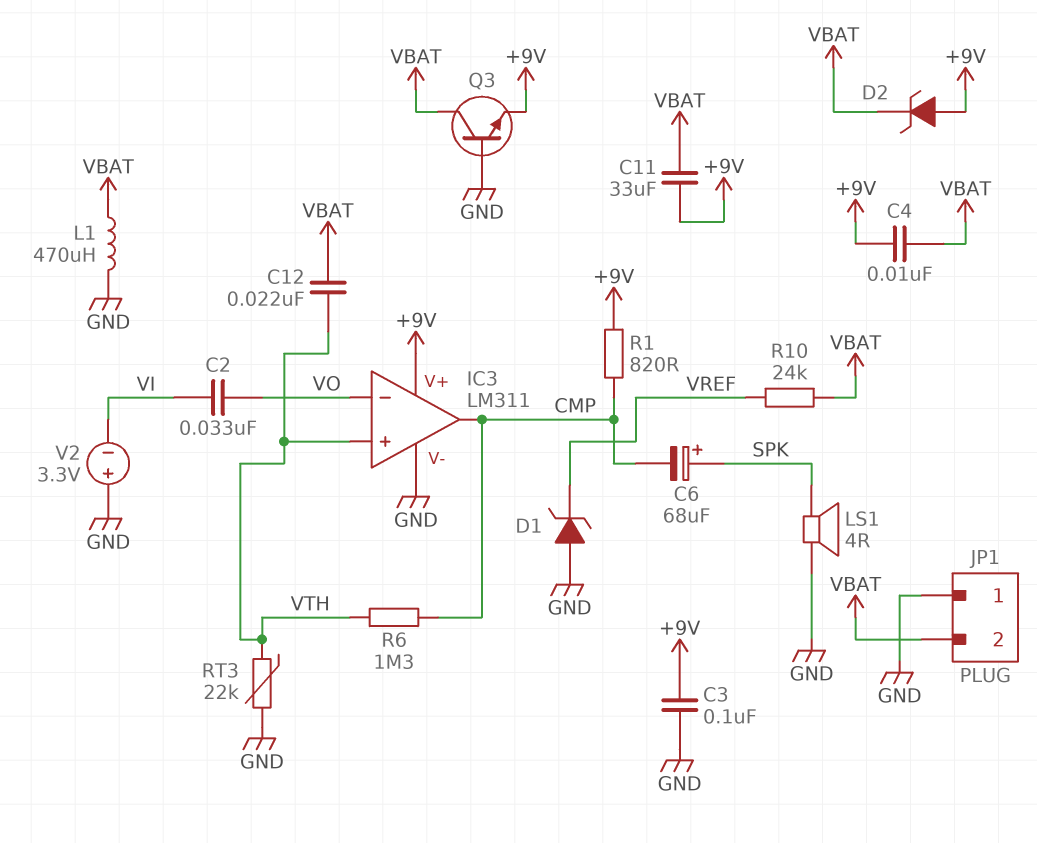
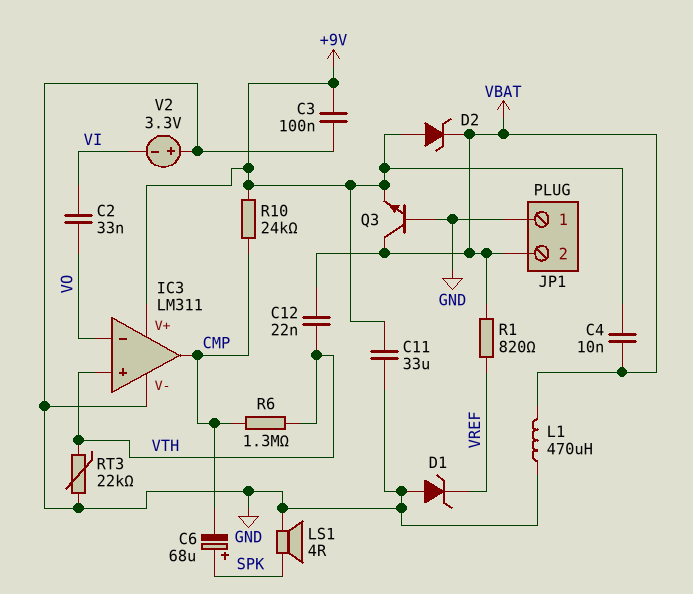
C11: 33uF (+9V, VBAT) -> 33uF (+9V, GND)
R1: 820 (+9V, CMP) -> 820 (VBAT, VREF)
R10: 24k (VBAT, VREF) -> 24k (+9V, CMP)

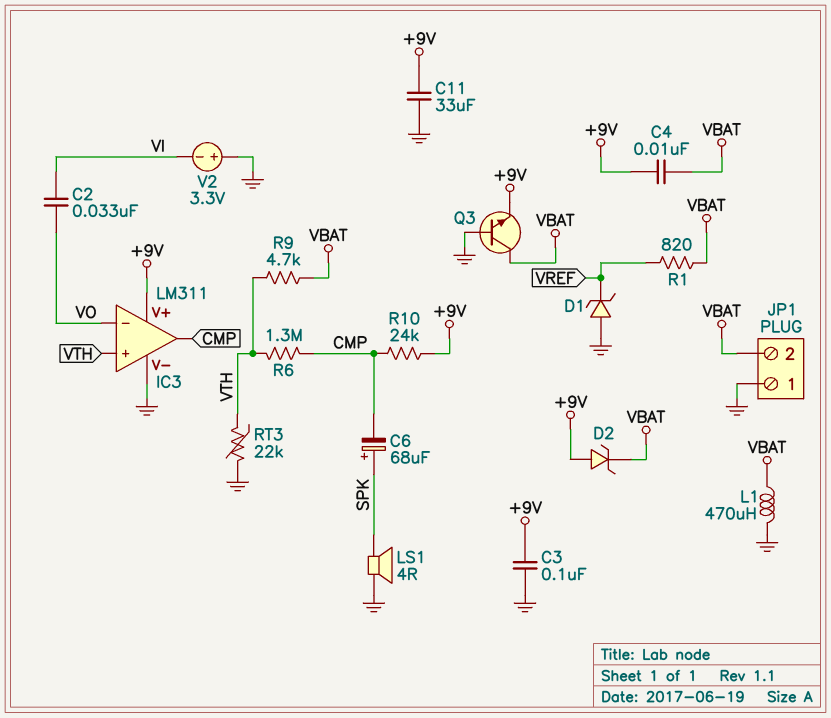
C12: 22nF (VBAT, VTH) -> none
R9: none -> 4.7k (VBAT, VTH)

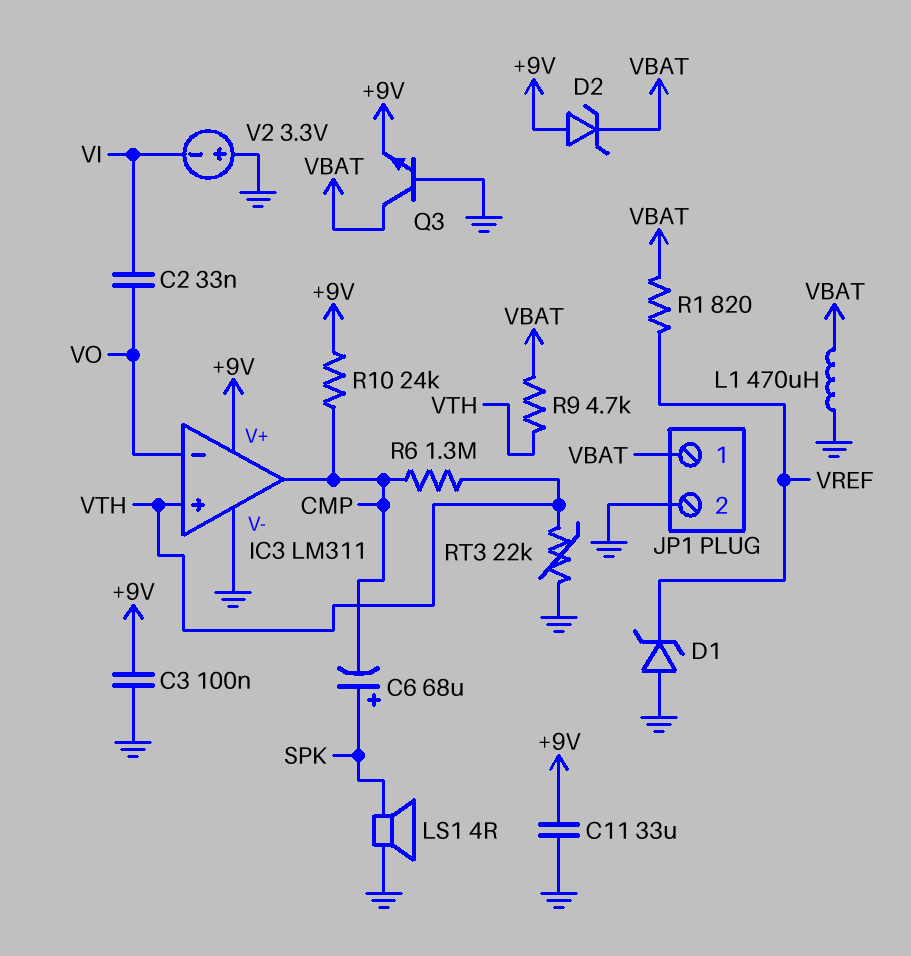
C4: 10nF (+9V, VBAT) -> none
JP1 pin 1: GND -> VBAT
JP1 pin 2: VBAT -> GND

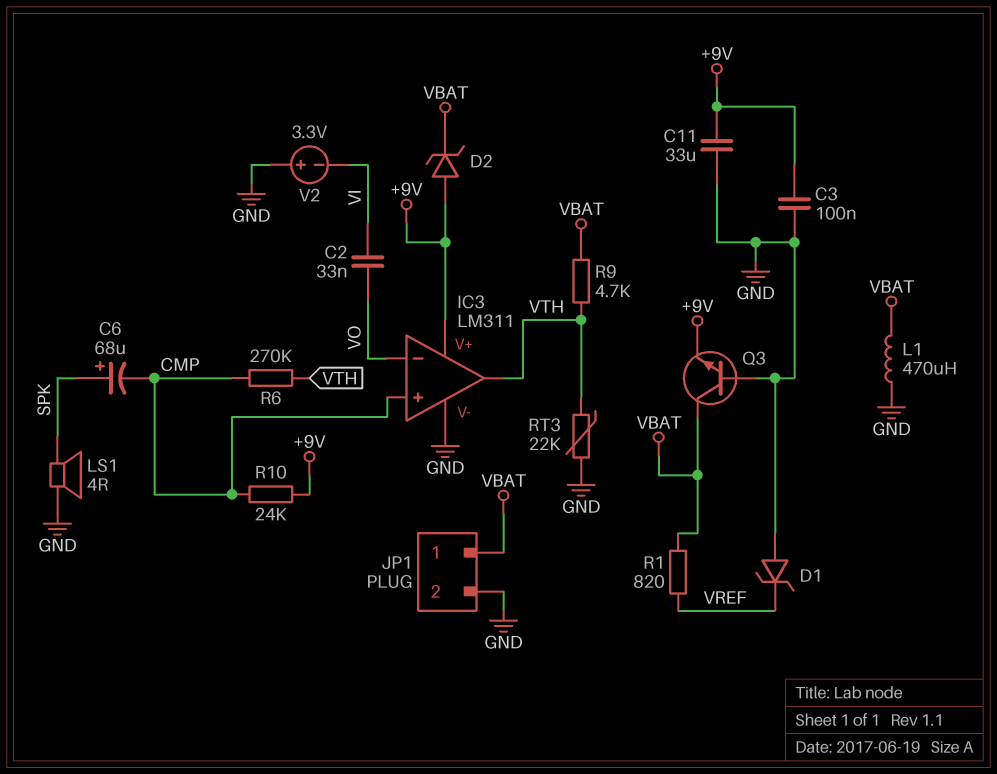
IC3 pin in+: VTH -> CMP
IC3 pin out: CMP -> VTH
R6: 1.3M (CMP, VTH) -> 270k (CMP, VTH)

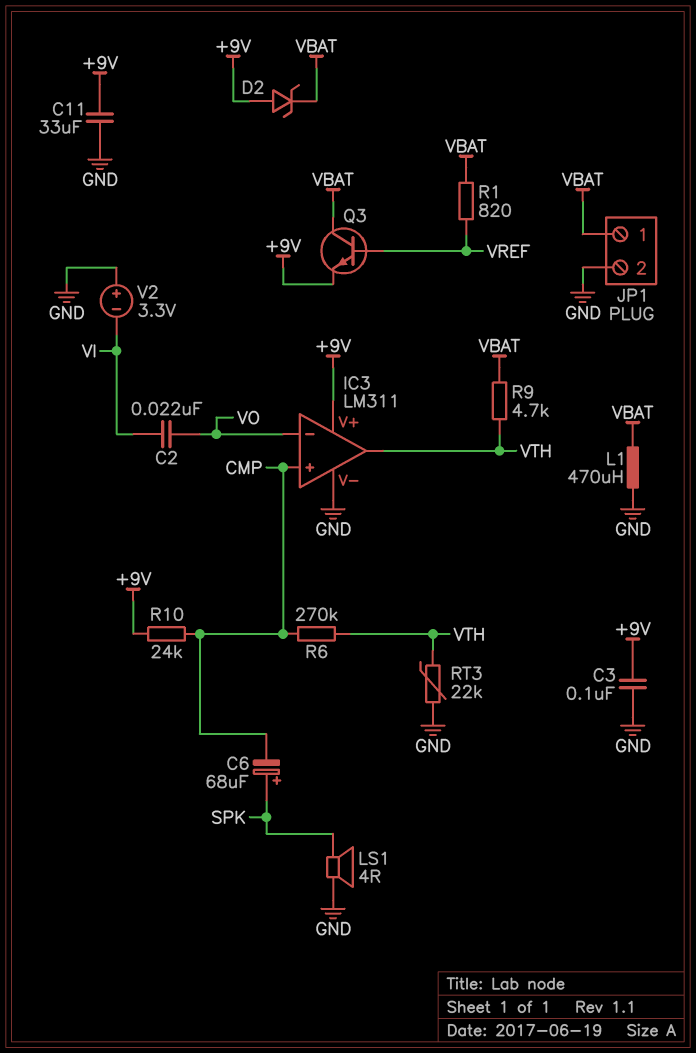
C2: 33nF (VI, VO) -> 22nF (VI, VO)
D1: zener (A GND, K VREF) -> none
Q3: NPN (B GND, C VBAT, E +9V) -> NPN (B VREF, C VBAT, E +9V)

